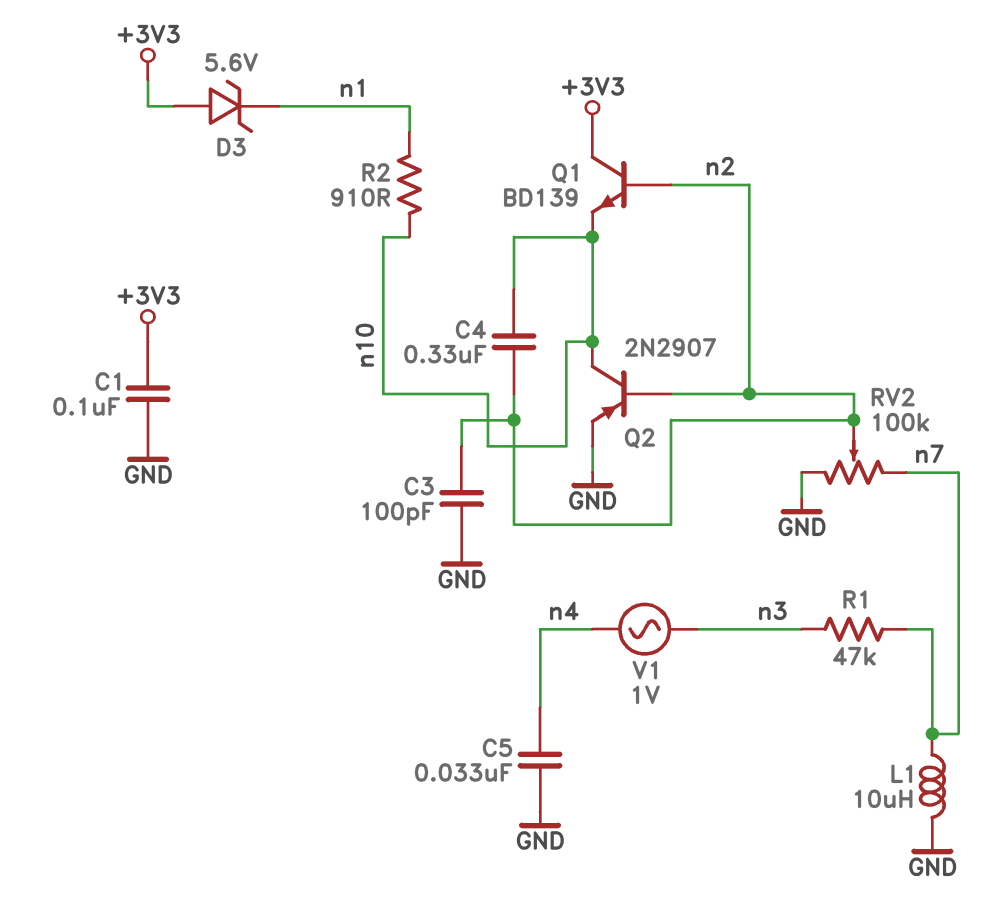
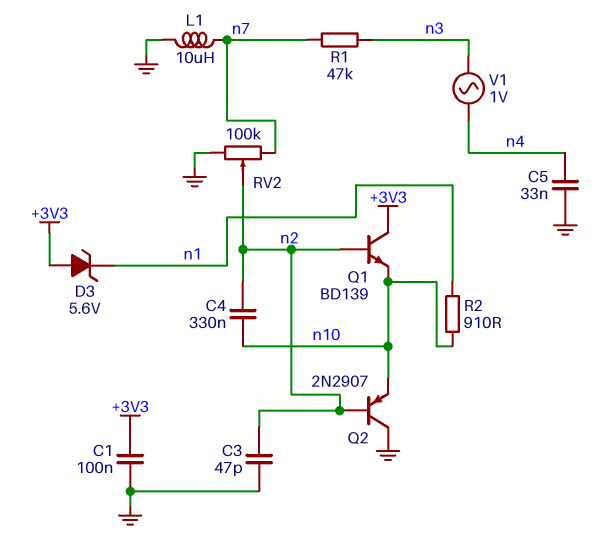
C3: 100pF (GND, n2) -> 47pF (GND, n2)
Q2: PNP 2N2907 (B n2, C n10, E GND) -> PNP 2N2907 (B n2, C GND, E n10)

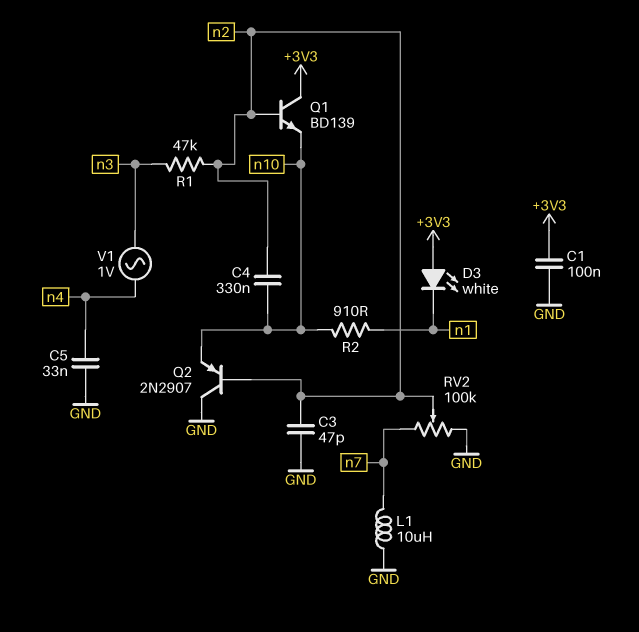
D3: zener 5.6V (A +3V3, K n1) -> LED white (A +3V3, K n1)
R1: 47k (n3, n7) -> 47k (n2, n3)

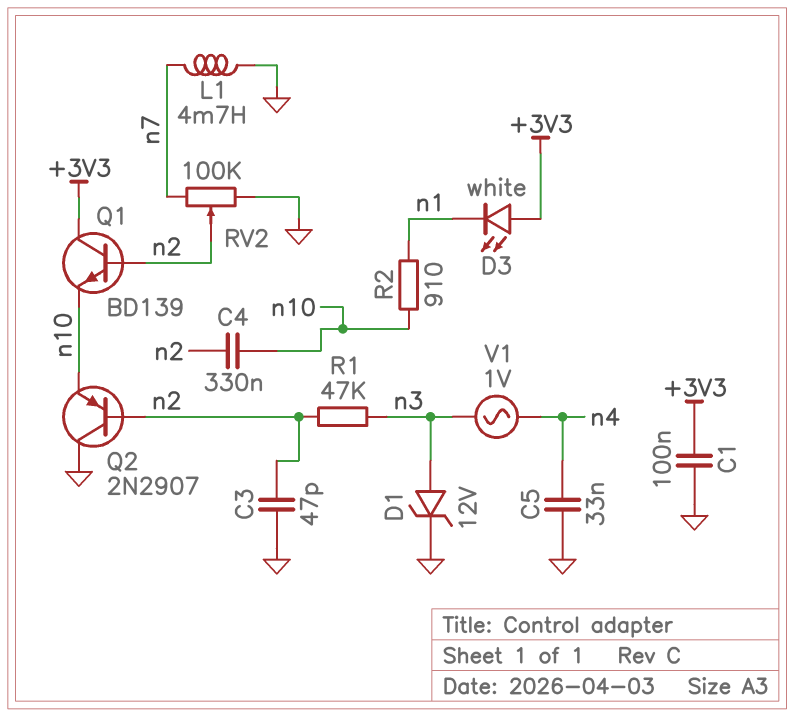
D1: none -> zener 12V (A n3, K GND)
L1: 10uH (GND, n7) -> 4.7mH (GND, n7)

